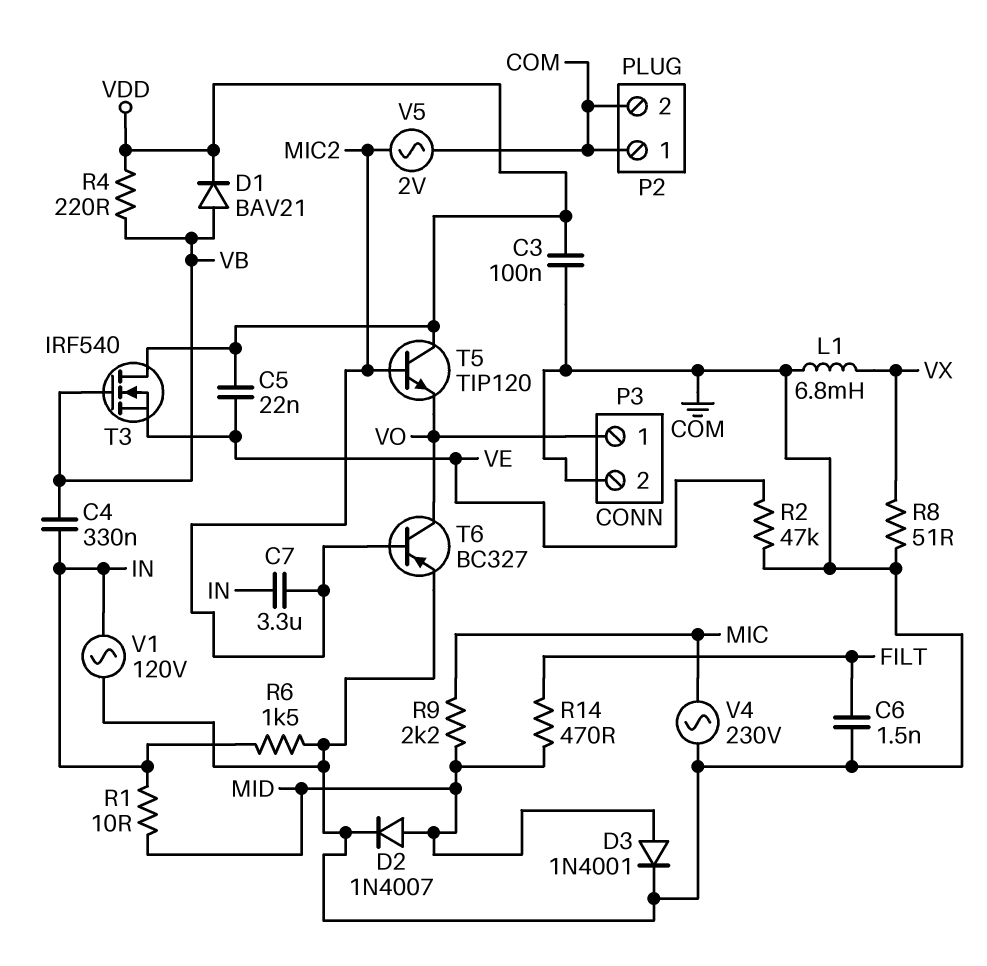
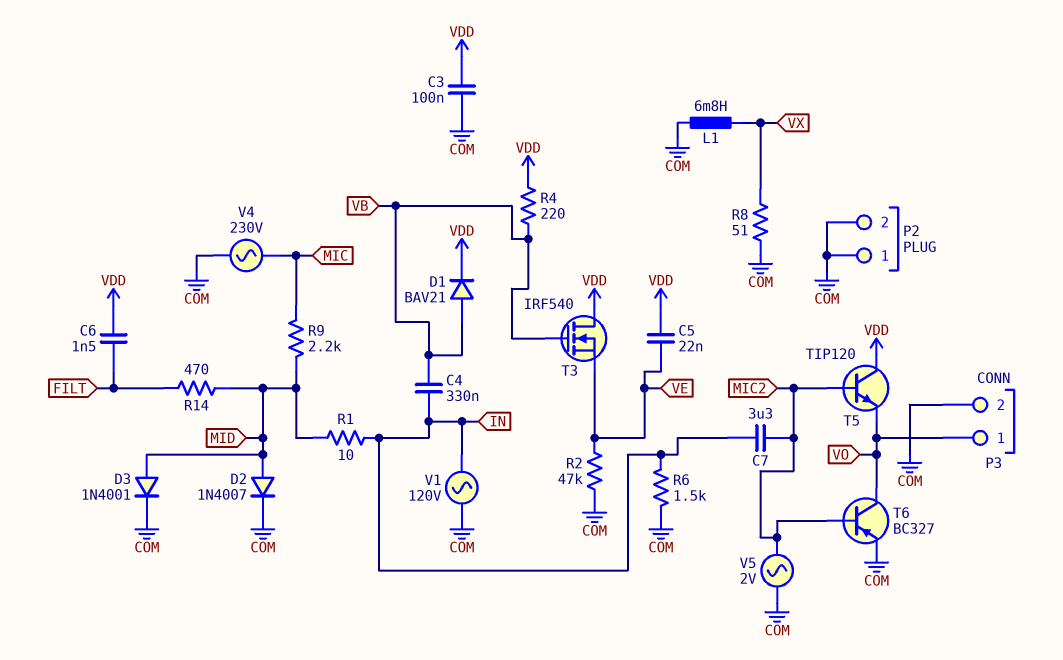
C6: 1.5nF (COM, FILT) -> 1.5nF (FILT, VDD)

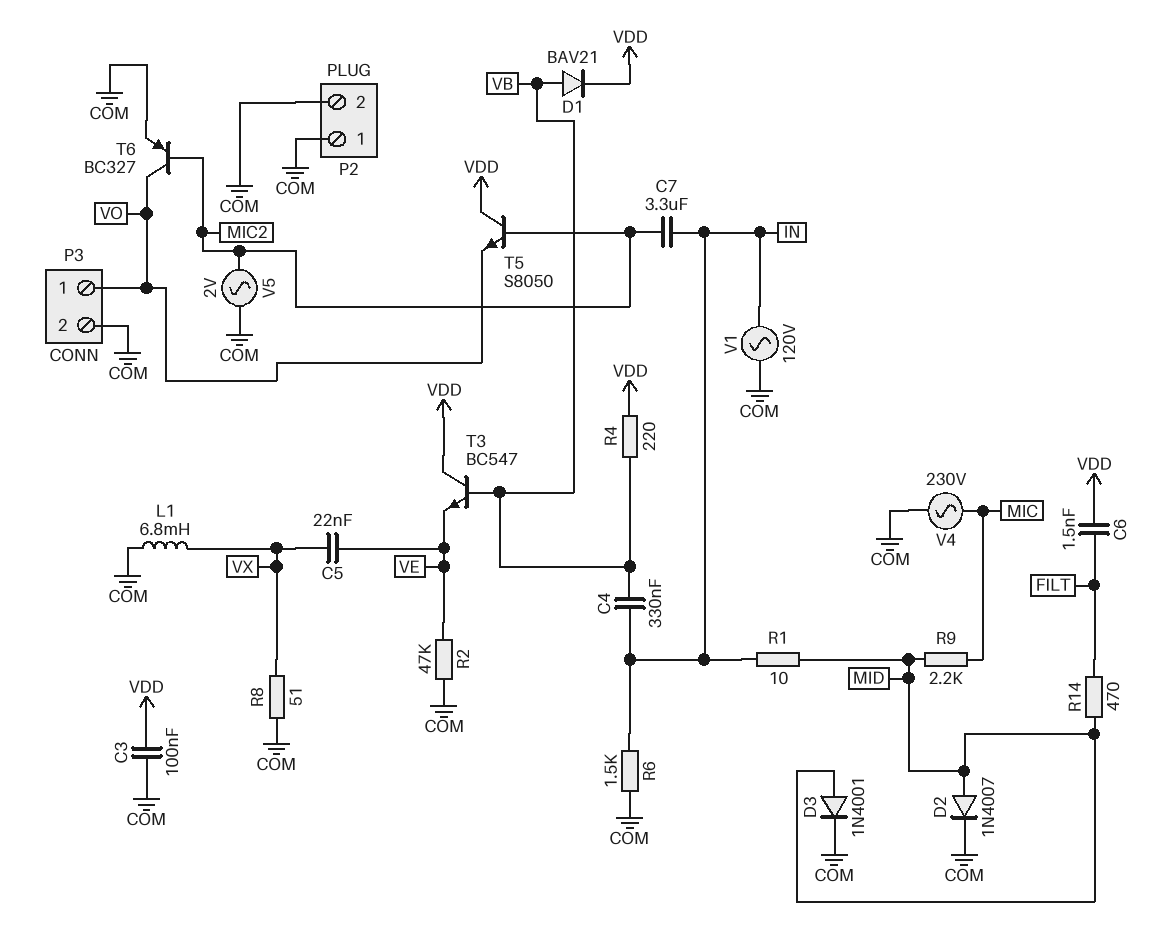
C5: 22nF (VDD, VE) -> 22nF (VE, VX)
T3: NMOS IRF540 (G VB, D VDD, S VE) -> NPN BC547 (B VB, C VDD, E VE)
T5: NPN TIP120 (B MIC2, C VDD, E VO) -> NPN S8050 (B MIC2, C VDD, E VO)

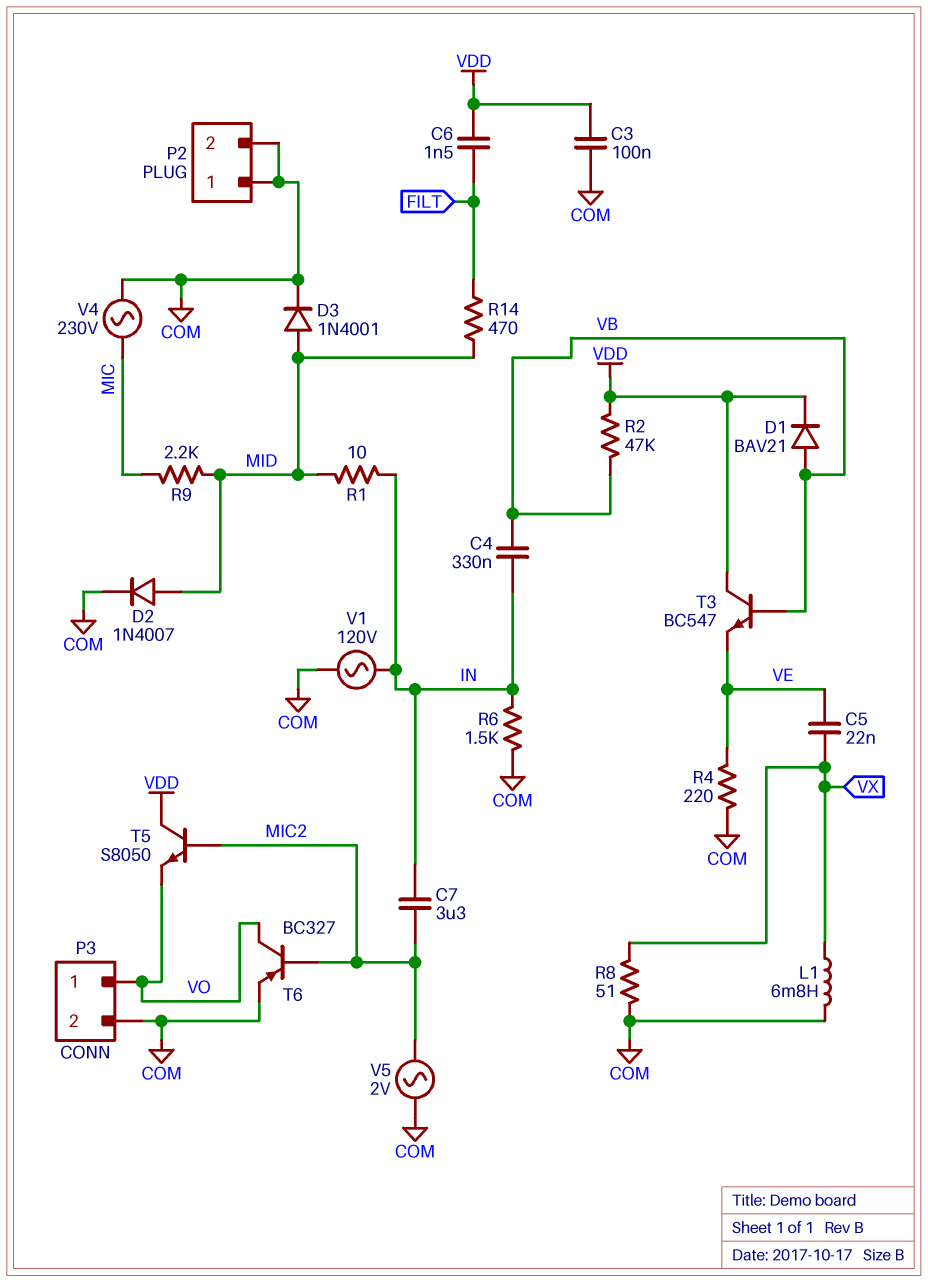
R2: 47k (COM, VE) -> 47k (VB, VDD)
R4: 220 (VB, VDD) -> 220 (COM, VE)

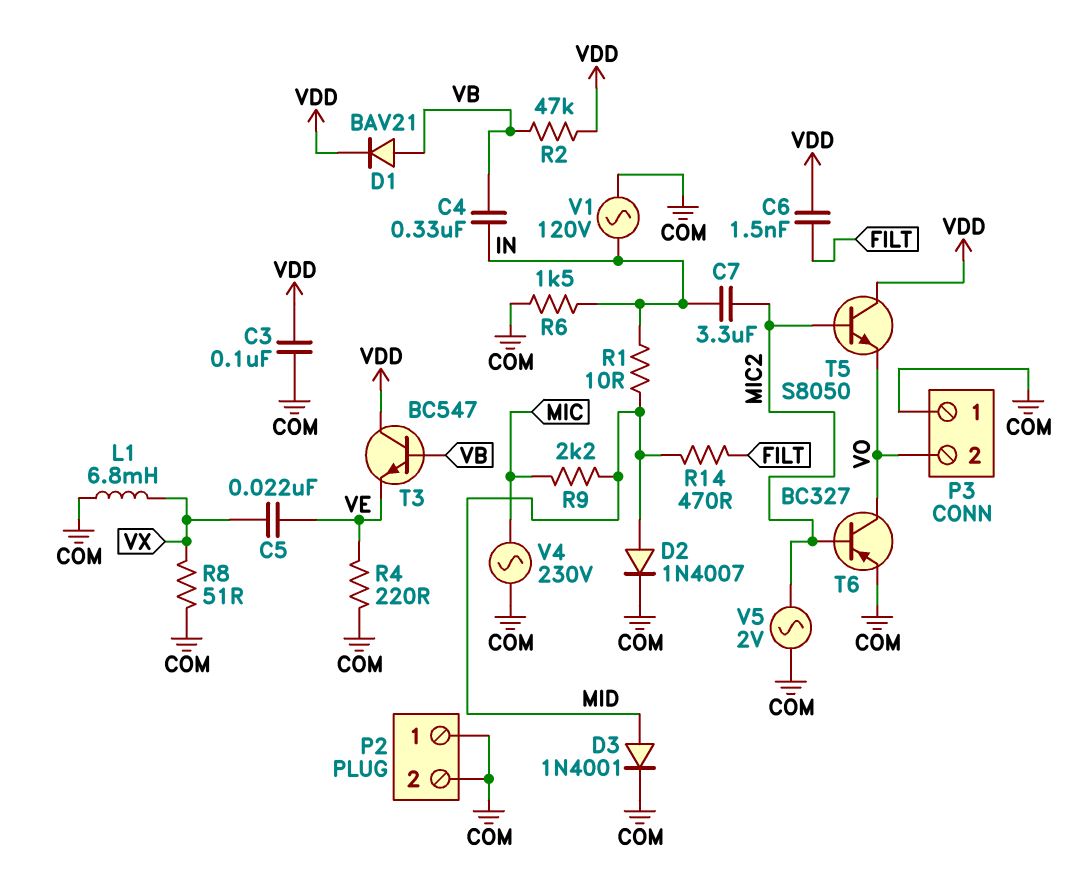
P3 pin 1: VO -> COM
P3 pin 2: COM -> VO

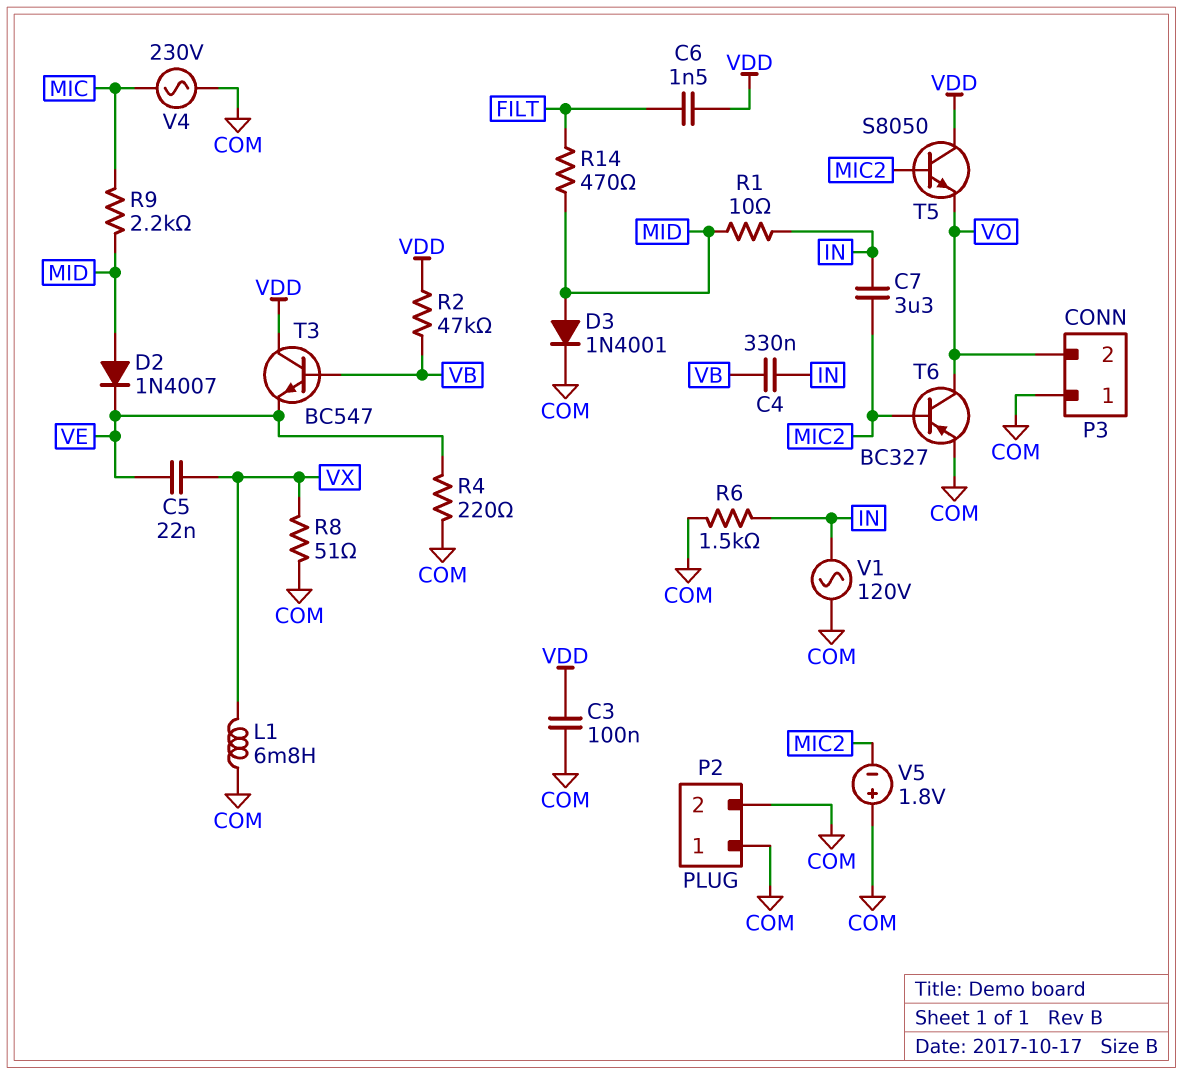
D1: diode BAV21 (A VB, K VDD) -> none
D2: diode 1N4007 (A MID, K COM) -> diode 1N4007 (A MID, K VE)
V5: AC 2V (COM, MIC2) -> 1.8V (plus COM, minus MIC2)

